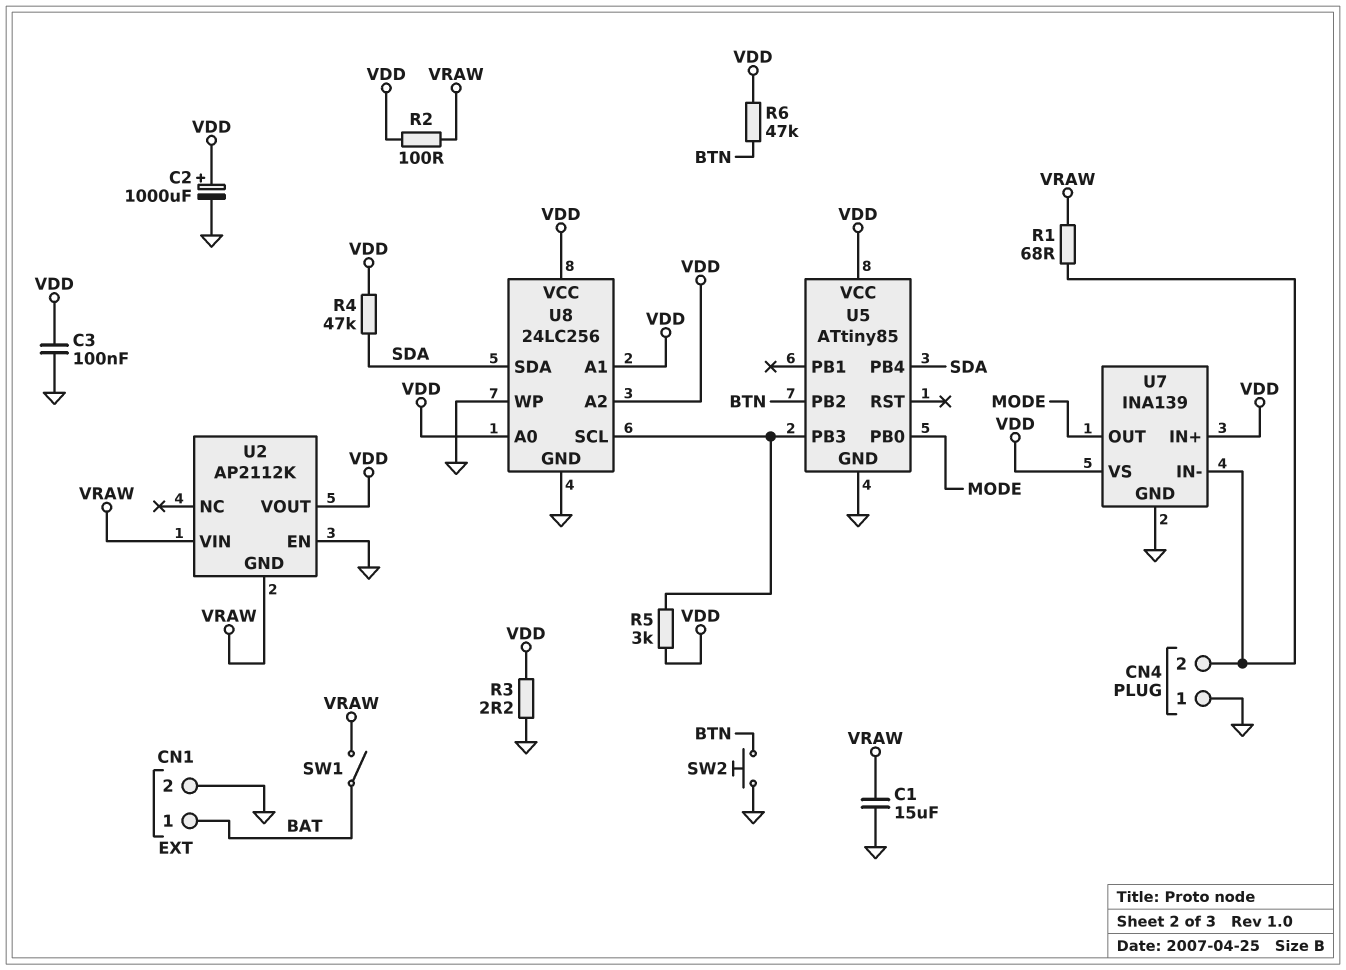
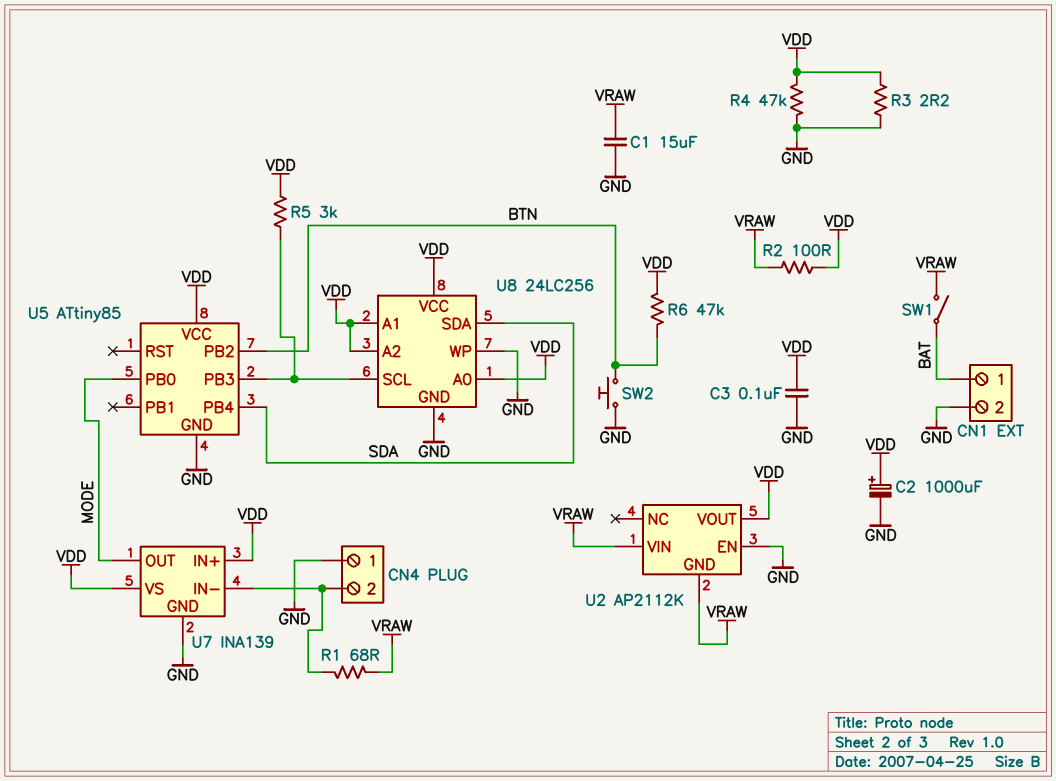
R4: 47k (SDA, VDD) -> 47k (GND, VDD)

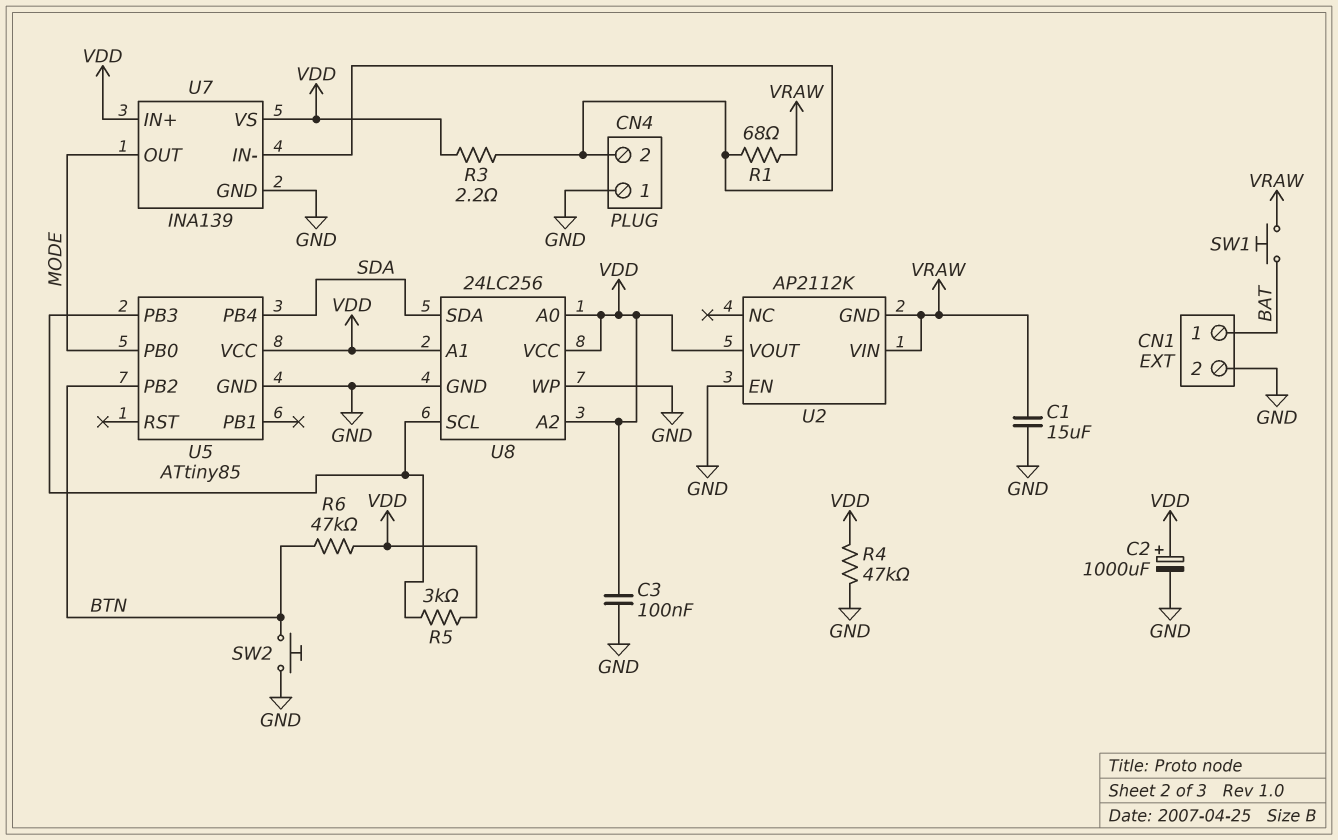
R2: 100 (VDD, VRAW) -> none
R3: 2.2 (GND, VDD) -> 2.2 (CN4/2, VDD)
SW1: switch (BAT, VRAW) -> button (BAT, VRAW)

